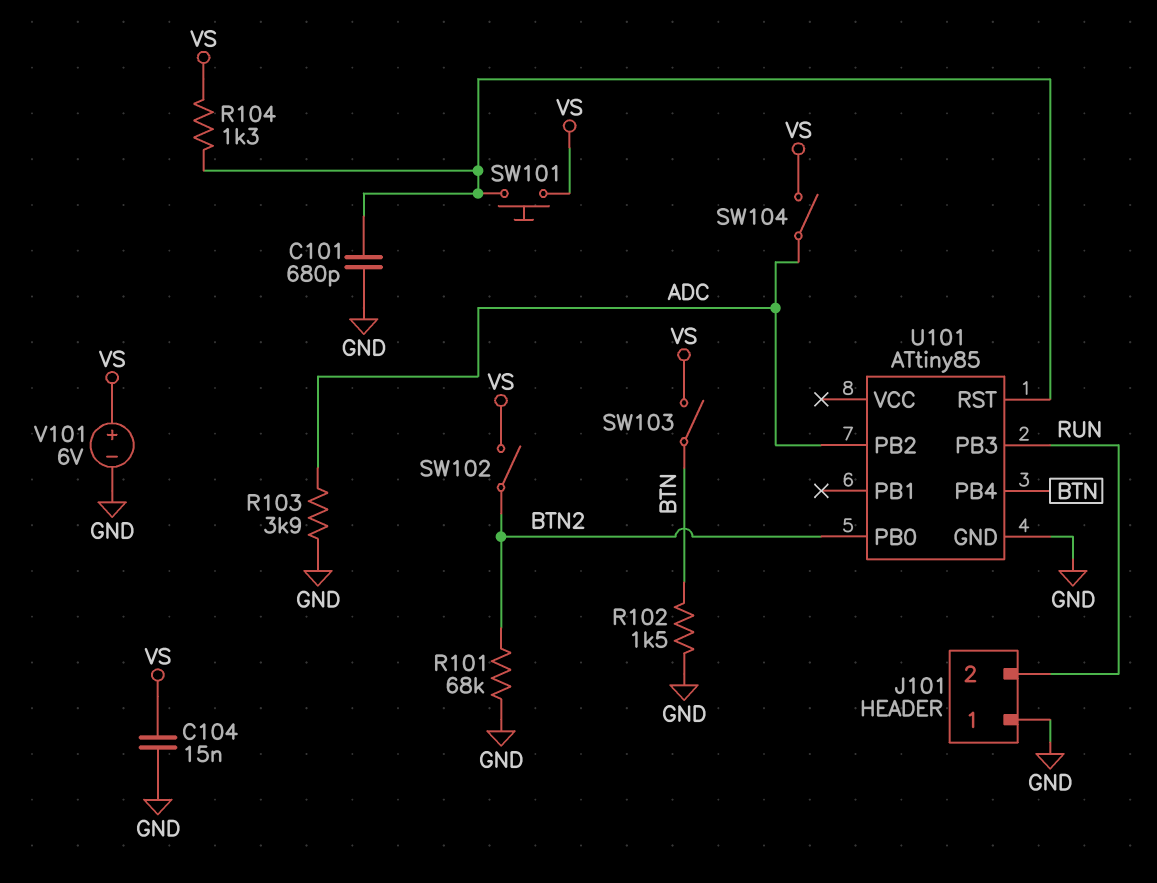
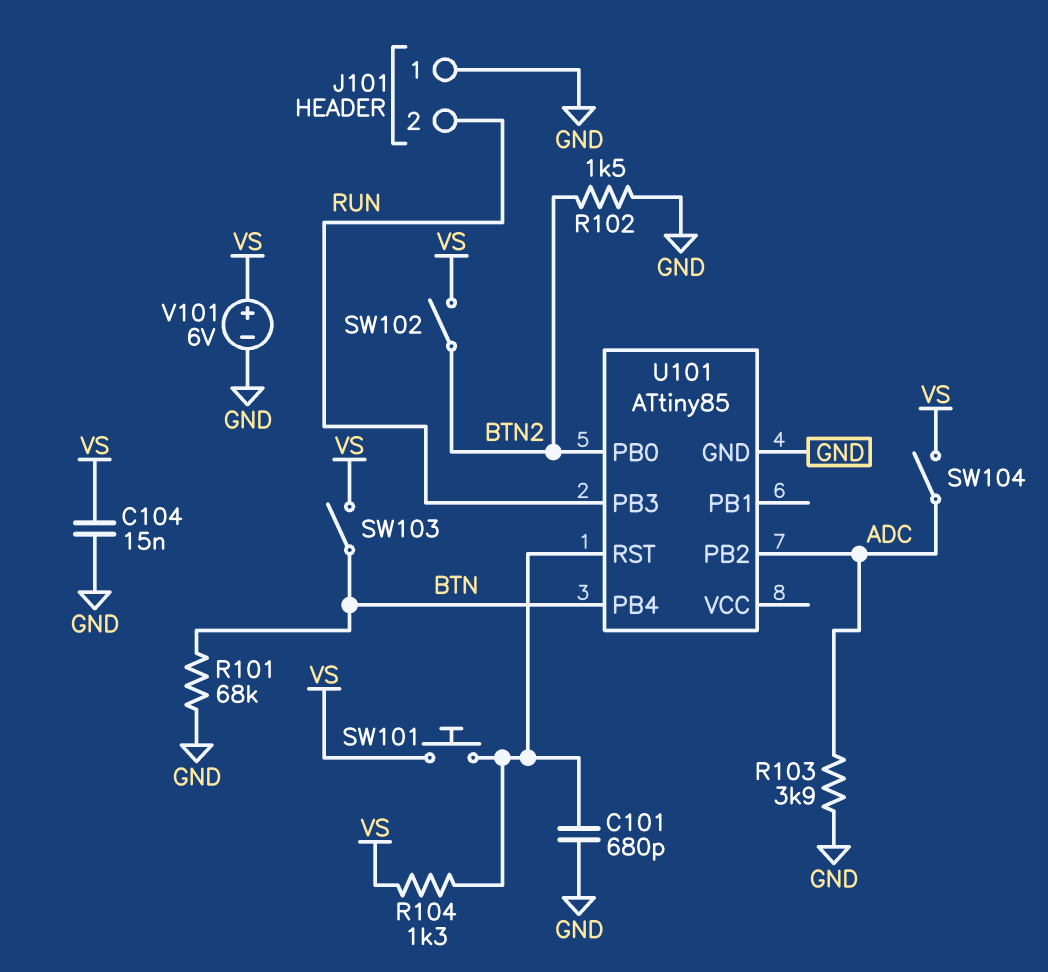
R101: 68k (BTN2, GND) -> 68k (BTN, GND)
R102: 1.5k (BTN, GND) -> 1.5k (BTN2, GND)

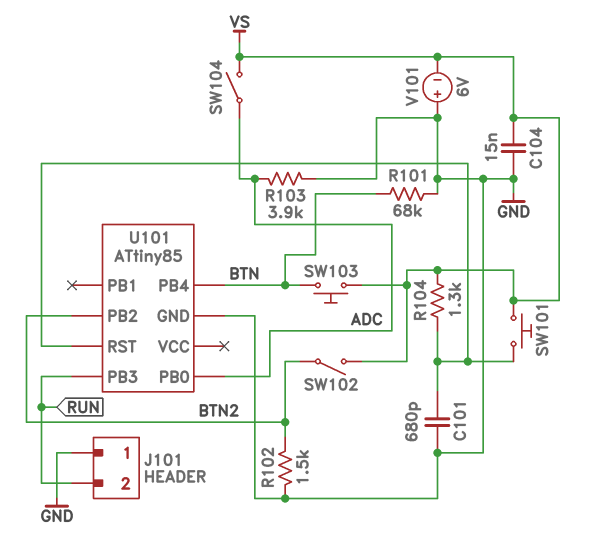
SW103: switch (BTN, VS) -> button (BTN, VS)
U101 pin PB0: BTN2 -> ADC
U101 pin PB2: ADC -> BTN2
V101: 6V (plus VS, minus GND) -> 6V (plus GND, minus VS)

